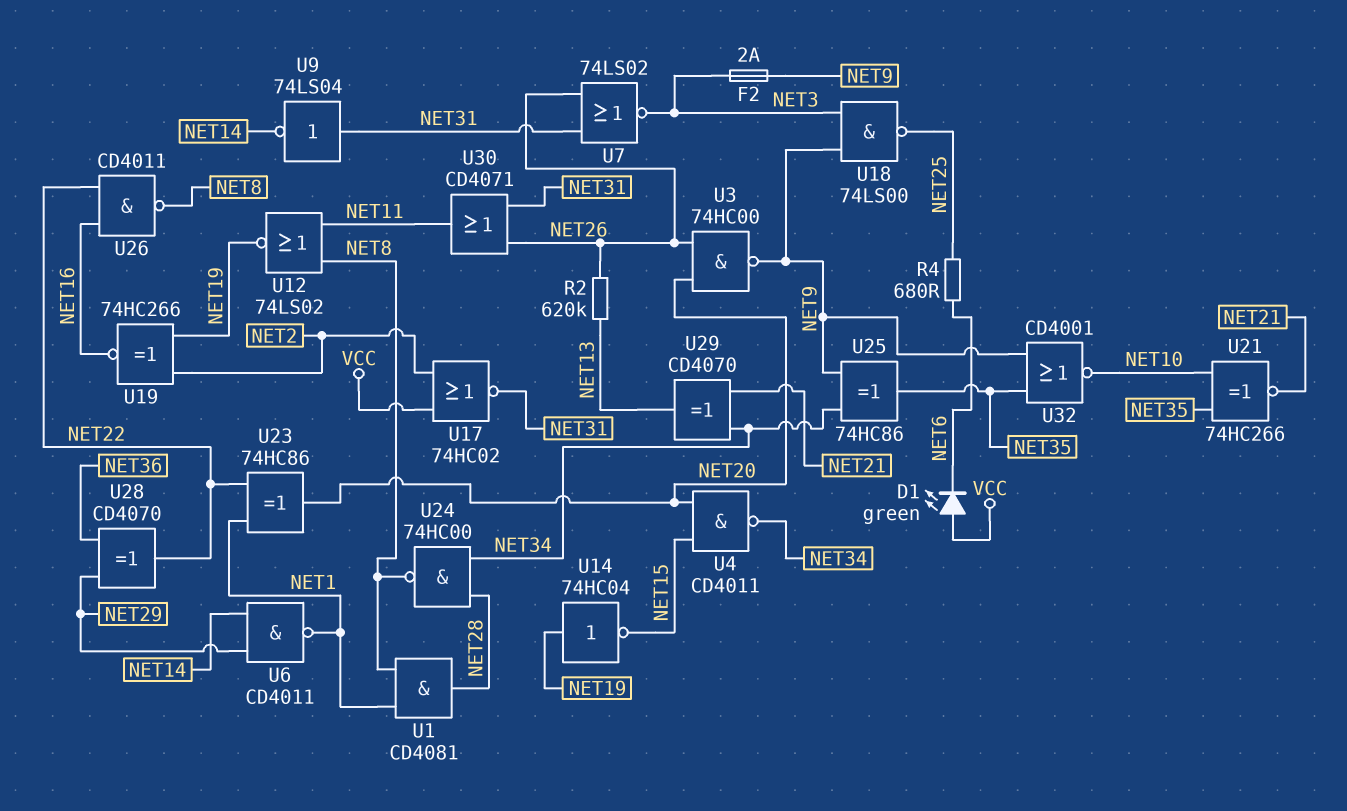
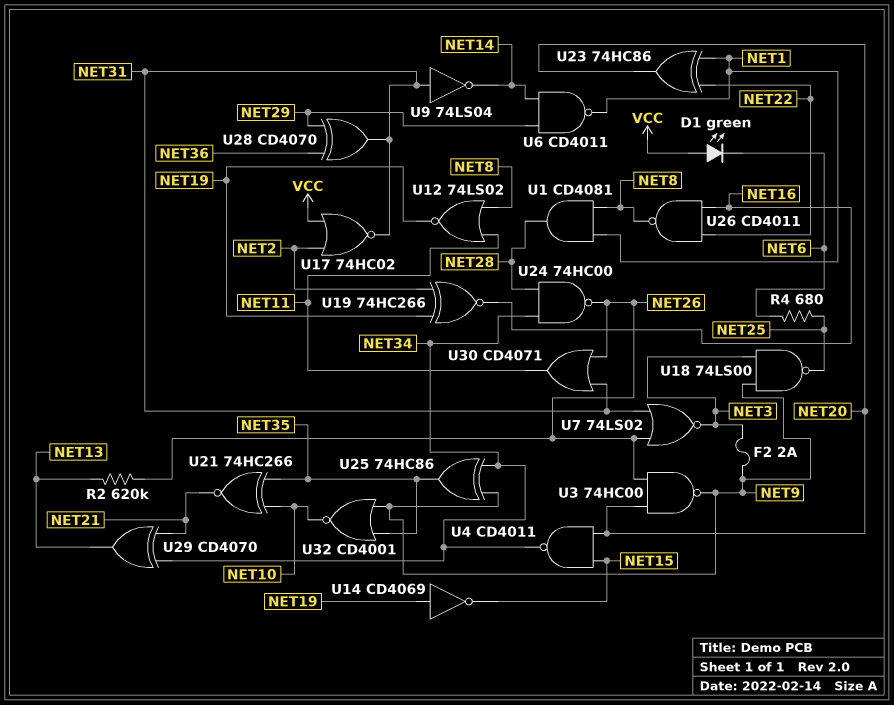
U14: NOT 74HC04 (in NET19, out NET15) -> NOT CD4069 (in NET19, out NET15)
U24: NAND 74HC00 (in NET28, in NET34, out NET8) -> NAND 74HC00 (in NET28, in NET34, out NET26)
U28: XOR CD4070 (in NET29, in NET36, out NET22) -> XOR CD4070 (in NET29, in NET36, out NET31)

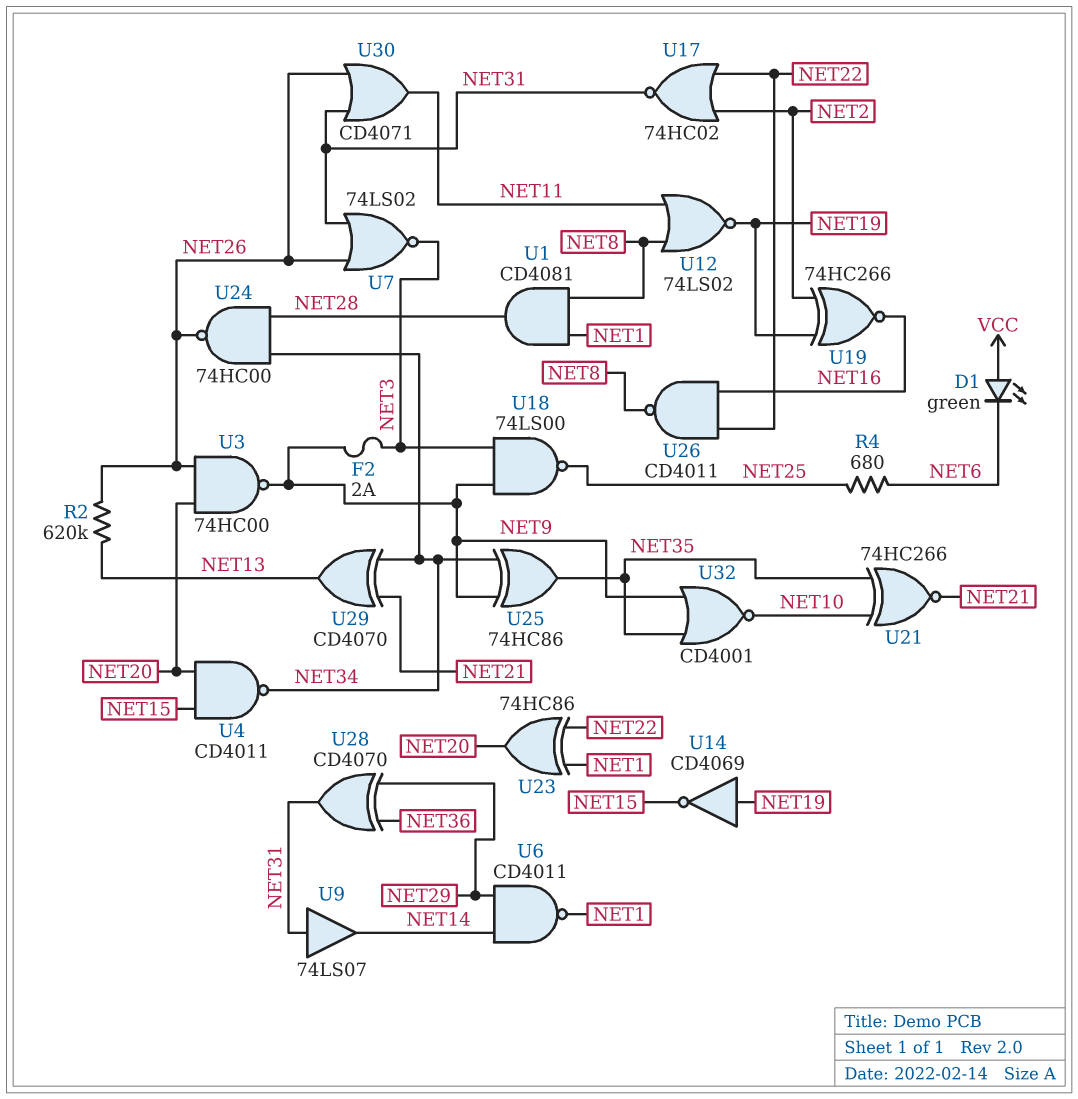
U9: NOT 74LS04 (in NET31, out NET14) -> buffer 74LS07 (in NET31, out NET14)
U17: NOR 74HC02 (in NET2, in VCC, out NET31) -> NOR 74HC02 (in NET2, in NET22, out NET31)

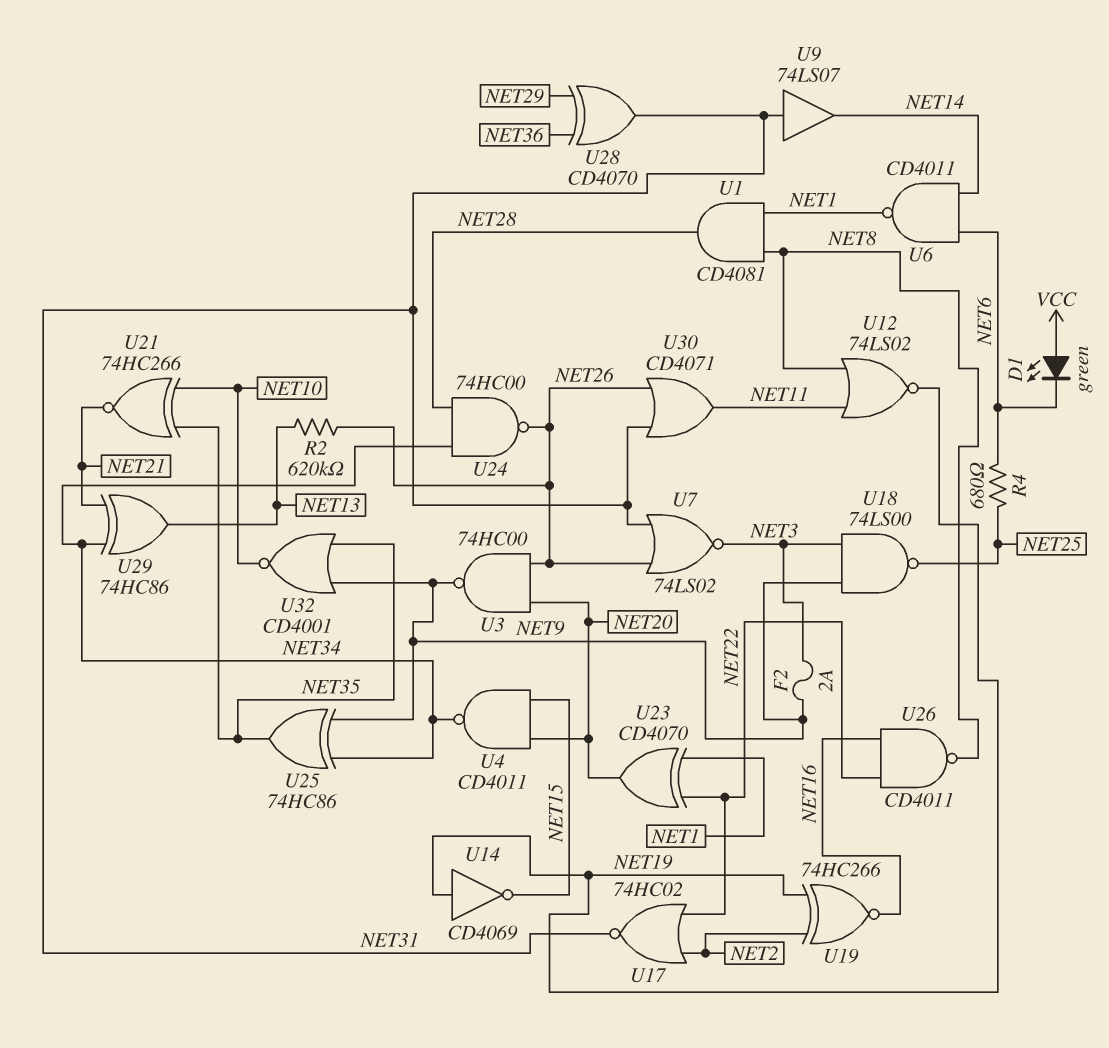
U6: NAND CD4011 (in NET14, in NET29, out NET1) -> NAND CD4011 (in NET6, in NET14, out NET1)
U23: XOR 74HC86 (in NET1, in NET22, out NET20) -> XOR CD4070 (in NET1, in NET22, out NET20)
U29: XOR CD4070 (in NET21, in NET34, out NET13) -> XOR 74HC86 (in NET21, in NET34, out NET13)

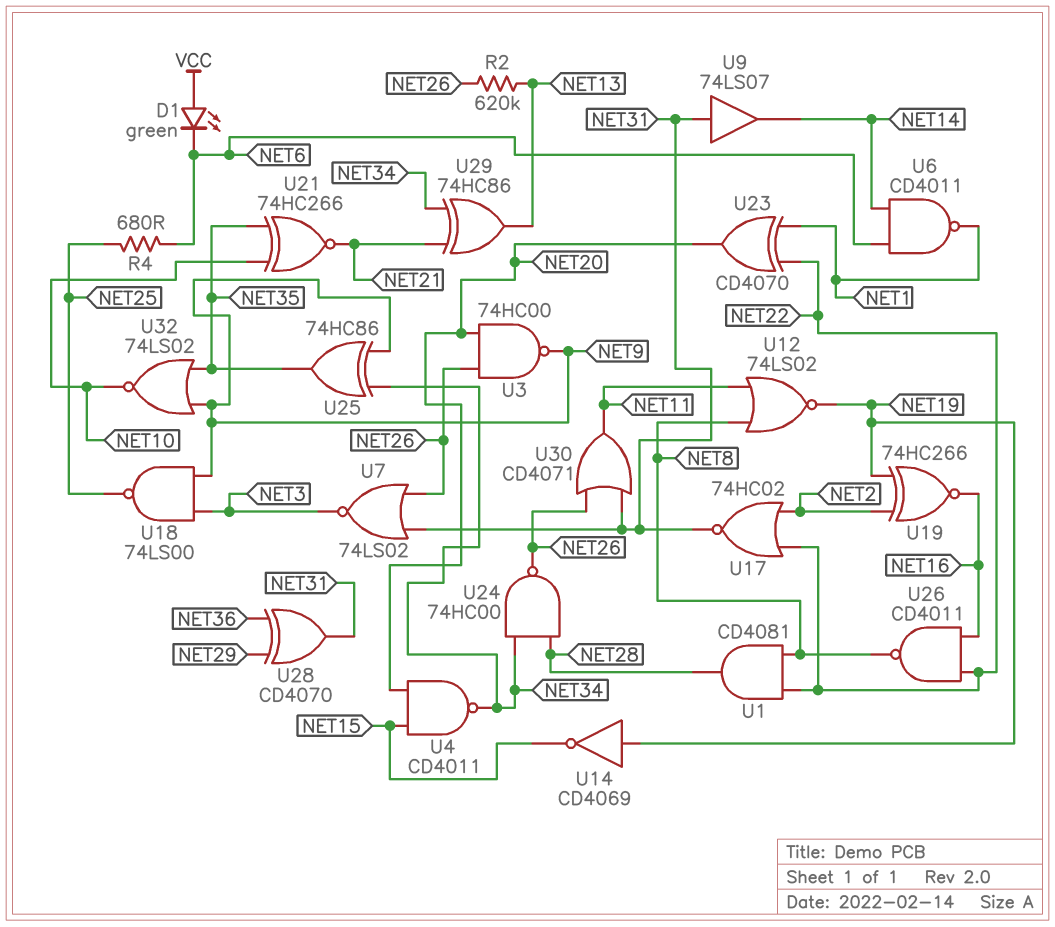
F2: 2A (NET3, NET9) -> none
U1: AND CD4081 (in NET1, in NET8, out NET28) -> AND CD4081 (in NET8, in NET22, out NET28)
U32: NOR CD4001 (in NET9, in NET35, out NET10) -> NOR 74LS02 (in NET9, in NET35, out NET10)

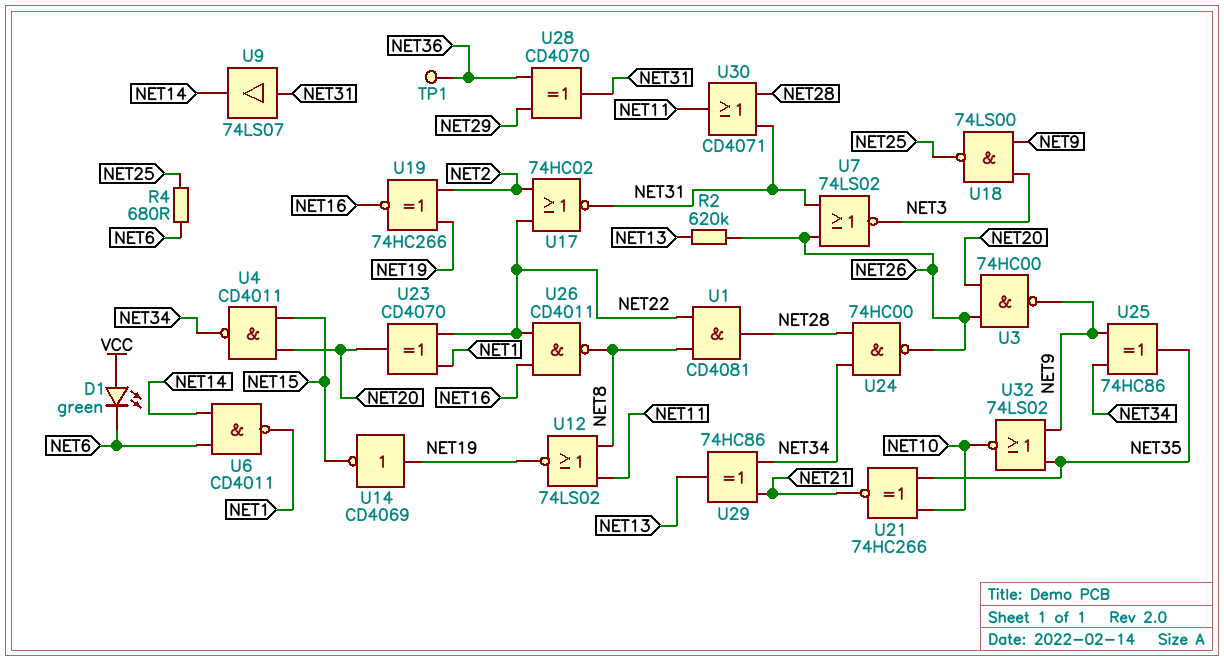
TP1: none -> test point (NET36)
U30: OR CD4071 (in NET26, in NET31, out NET11) -> OR CD4071 (in NET28, in NET31, out NET11)

